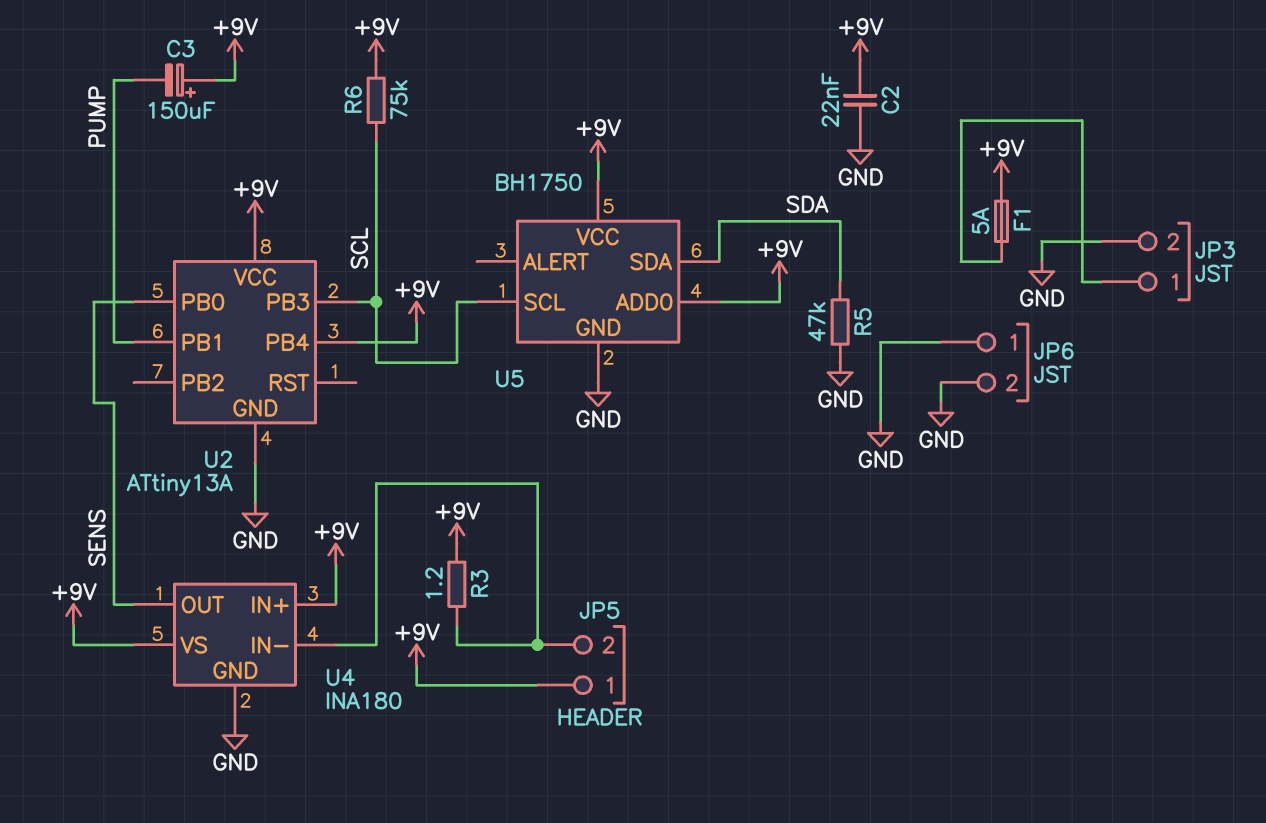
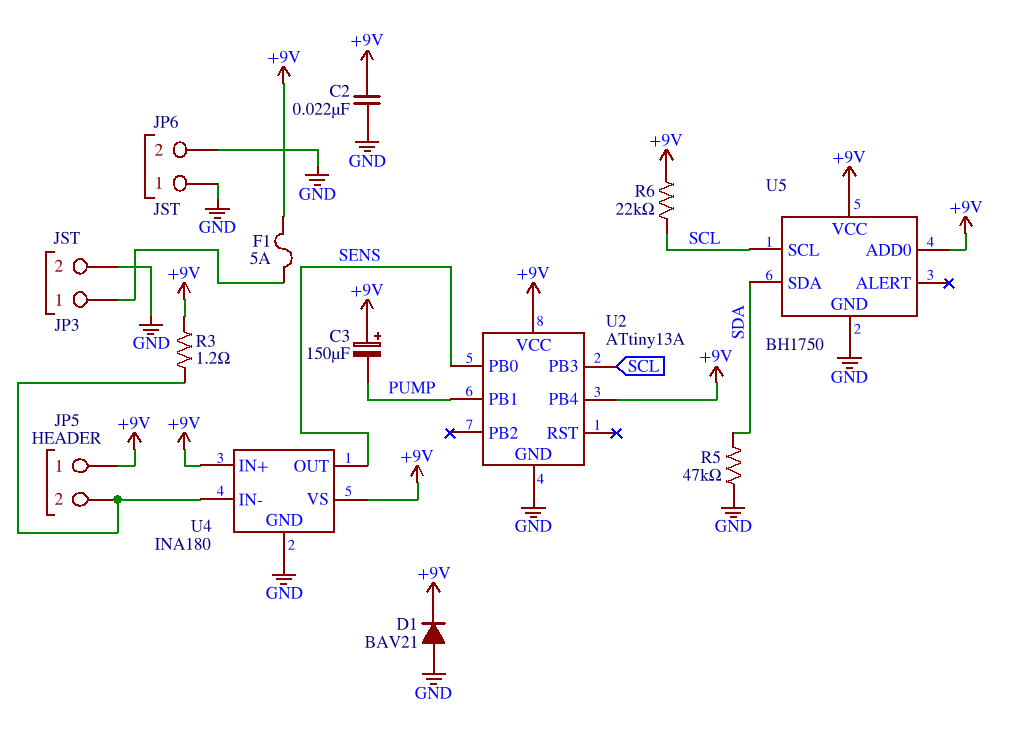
D1: none -> diode BAV21 (A GND, K +9V)
R6: 75k (+9V, SCL) -> 22k (+9V, SCL)

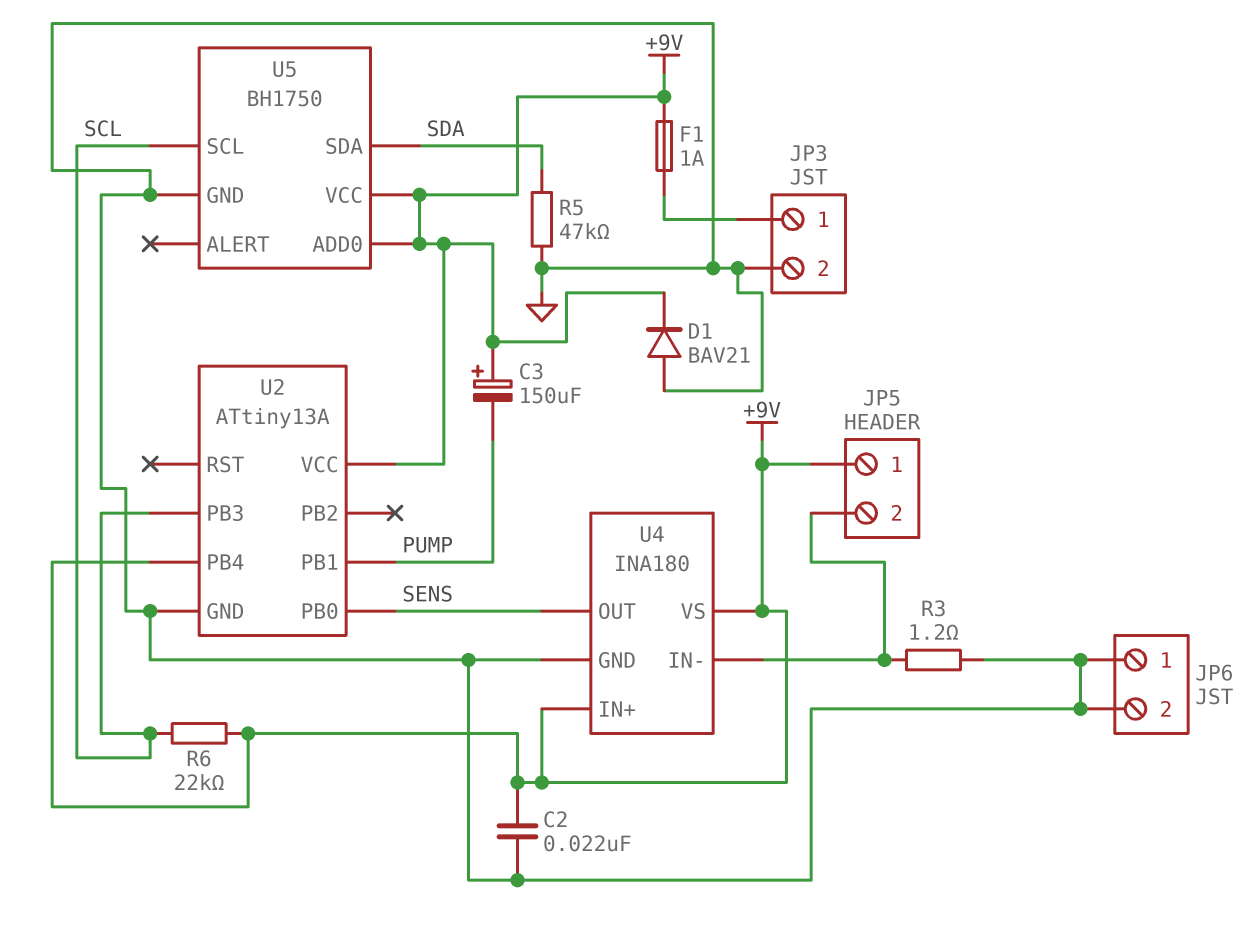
F1: 5A (+9V, JP3/1) -> 1A (+9V, JP3/1)
R3: 1.2 (+9V, JP5/2) -> 1.2 (GND, JP5/2)

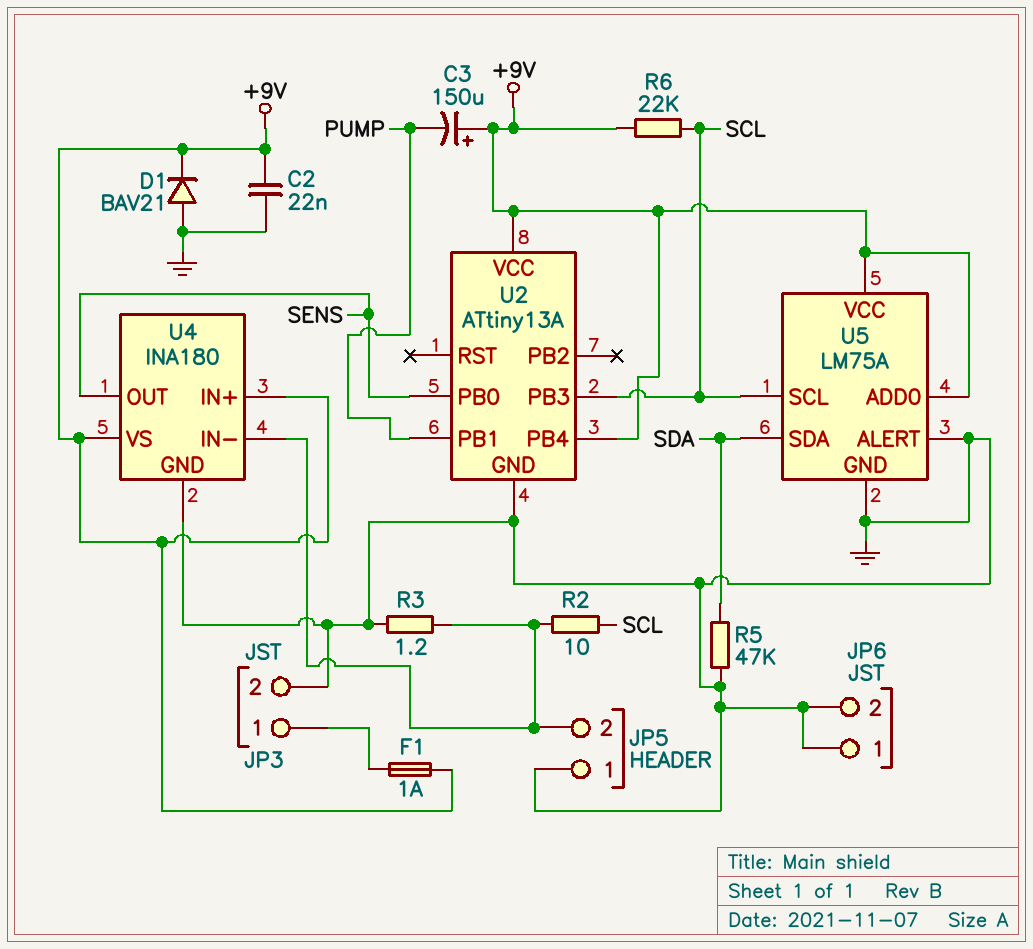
JP5 pin 1: +9V -> GND
R2: none -> 10 (JP5/2, SCL)
U5: BH1750 -> LM75A
U5 pin ALERT: none -> GND

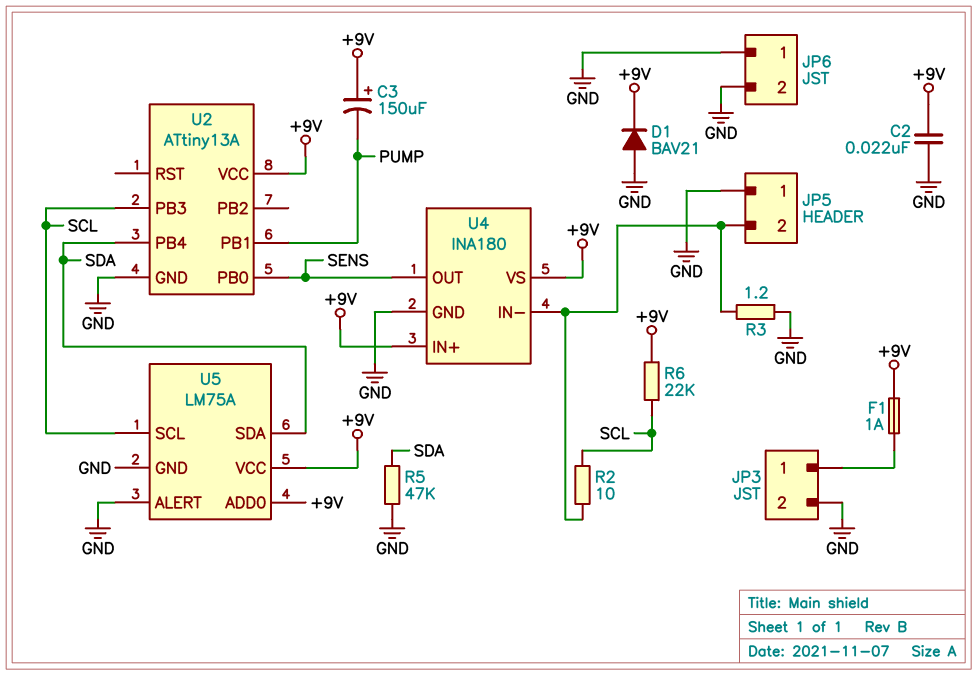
U2 pin PB4: +9V -> SDA

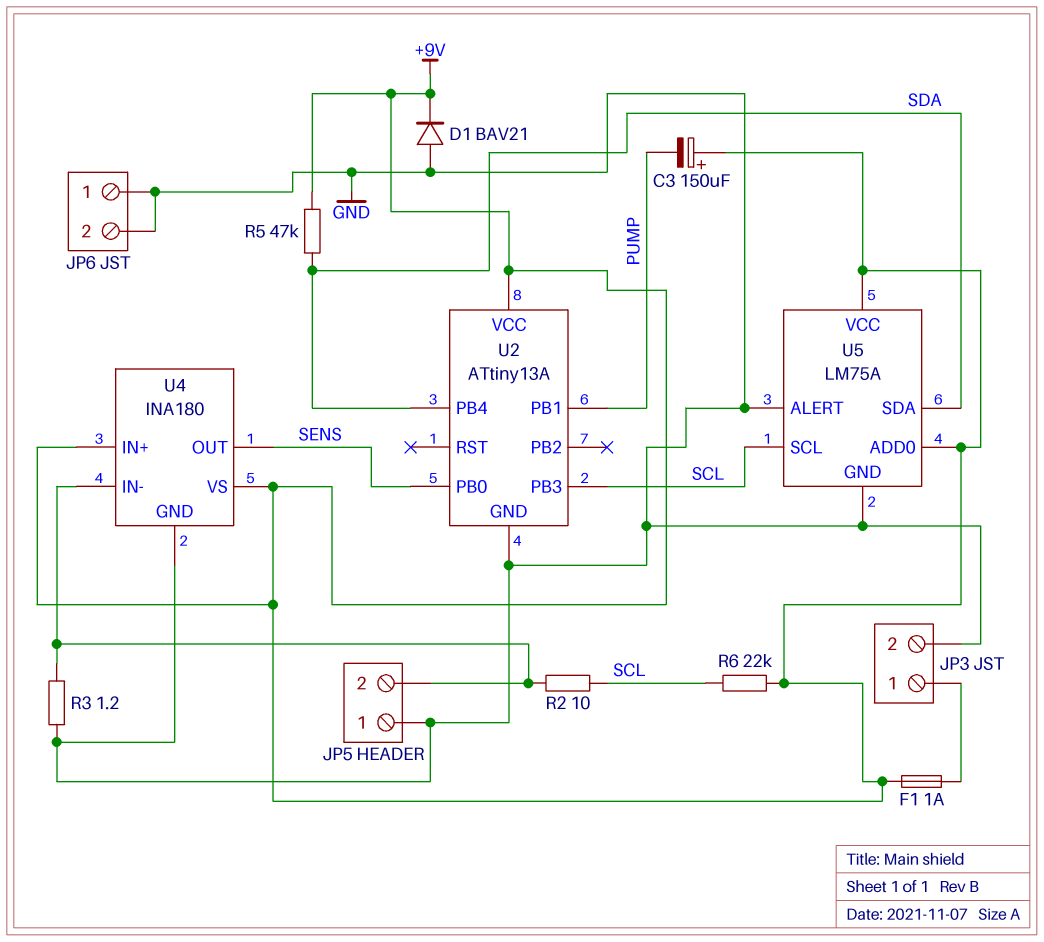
C2: 22nF (+9V, GND) -> none
R5: 47k (GND, SDA) -> 47k (+9V, SDA)

